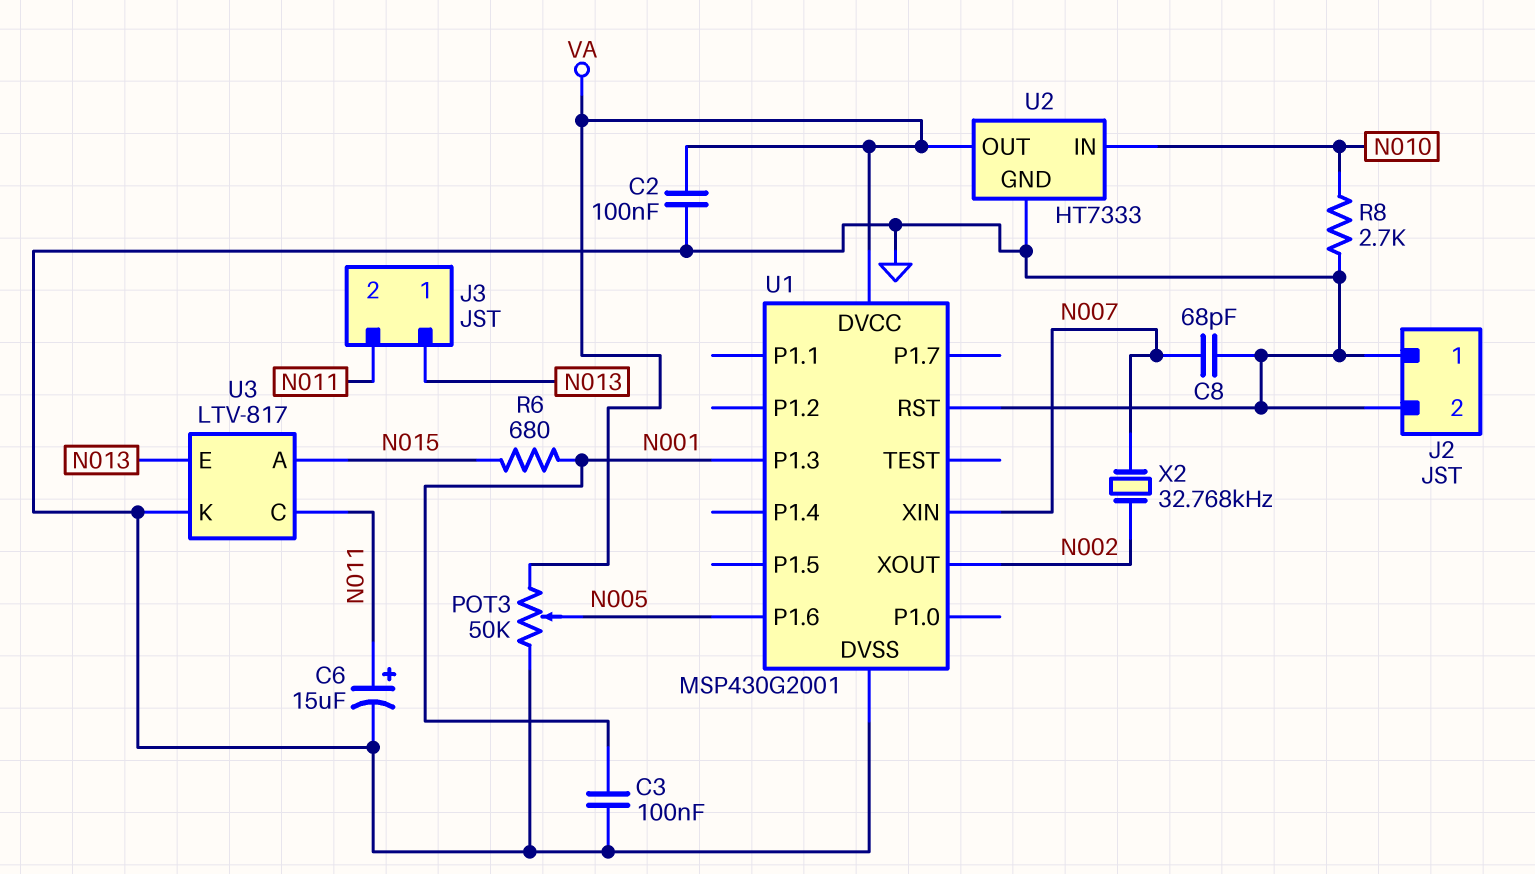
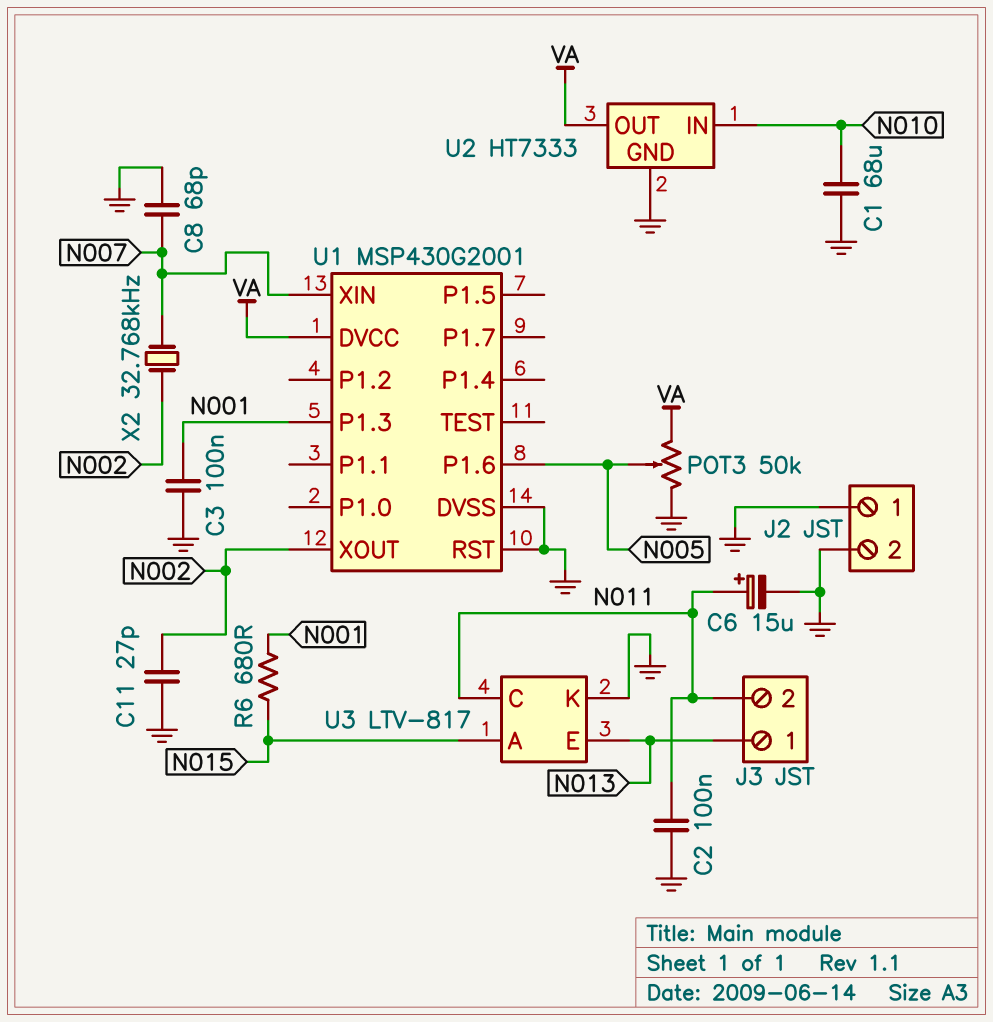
C1: none -> 68uF (GND, N010)
C2: 100nF (GND, VA) -> 100nF (GND, N011)
C11: none -> 27pF (GND, N002)
R8: 2.7k (GND, N010) -> none

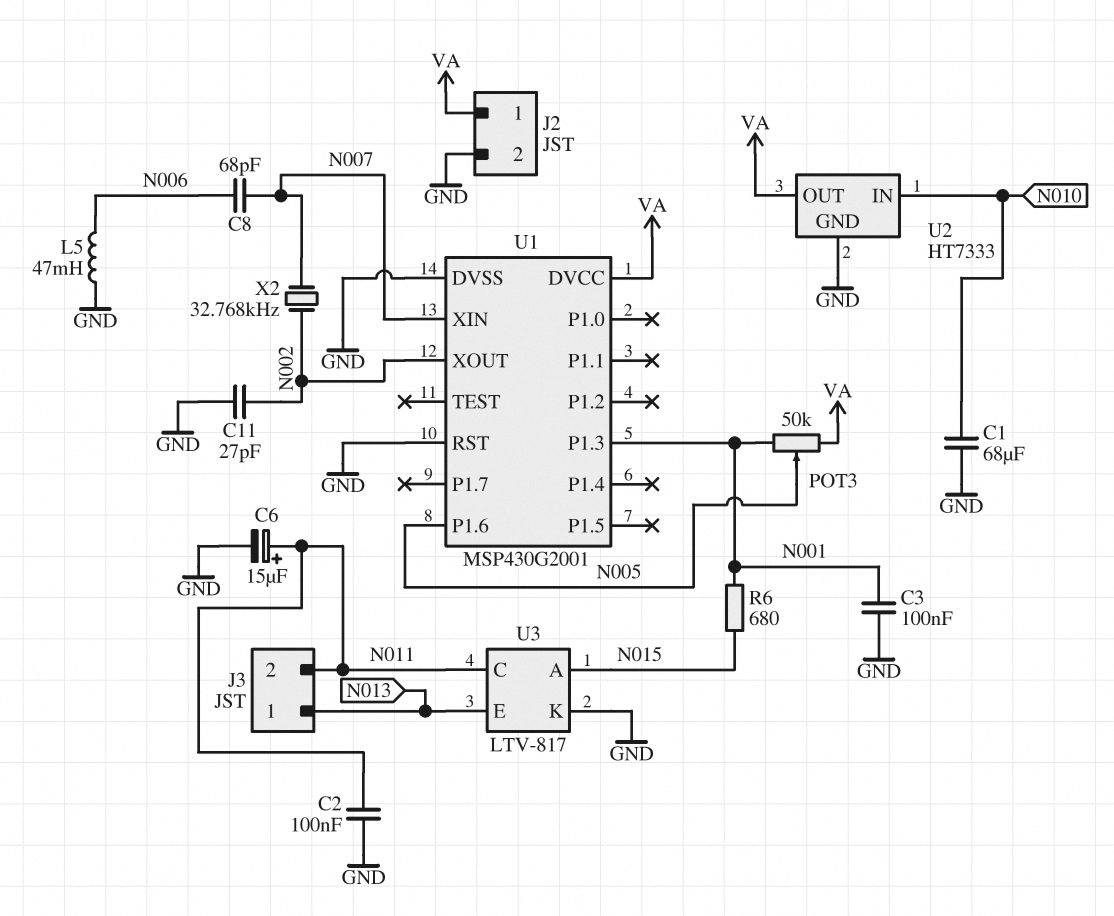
C8: 68pF (GND, N007) -> 68pF (N006, N007)
J2 pin 1: GND -> VA
L5: none -> 47mH (GND, N006)
POT3: 50k (GND, VA, wiper N005) -> 50k (N001, VA, wiper N005)

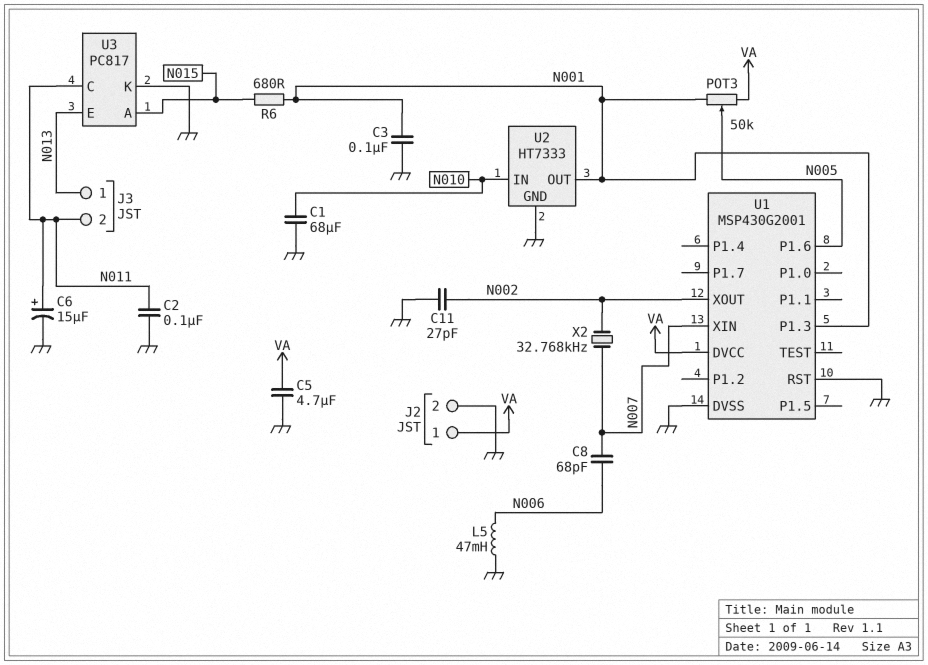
C5: none -> 4.7uF (GND, VA)
U2 pin OUT: VA -> N001
U3: LTV-817 -> PC817

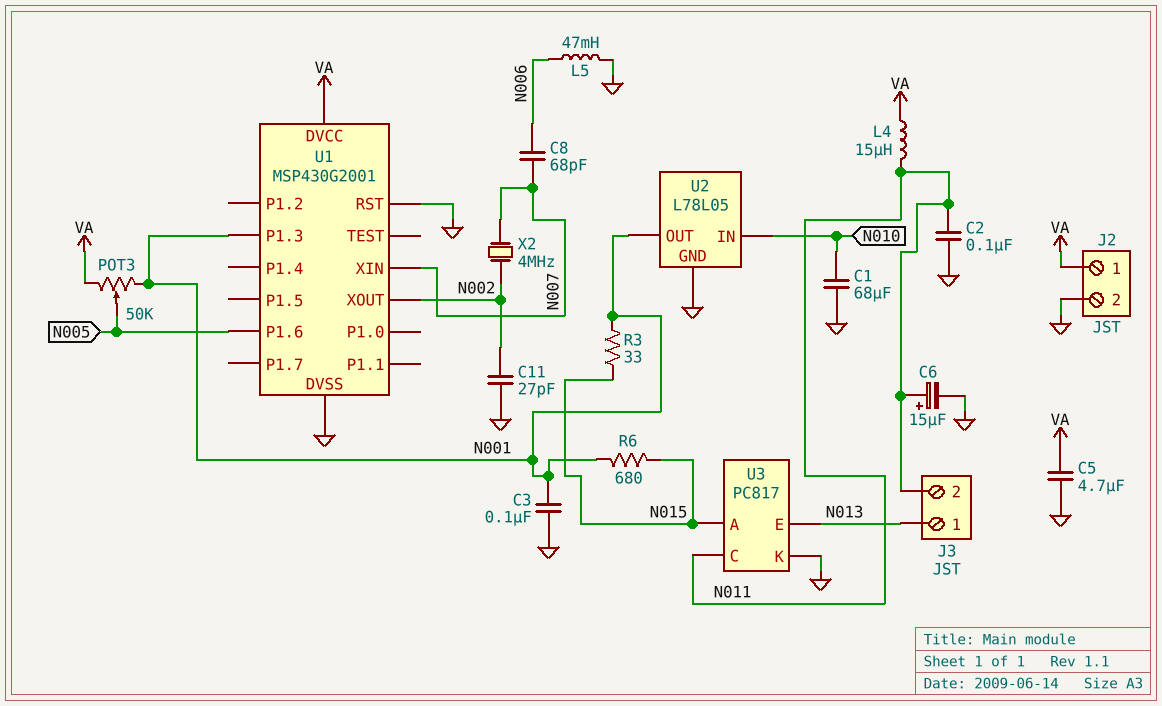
L4: none -> 15uH (N011, VA)
R3: none -> 33 (N001, N015)
U2: HT7333 -> L78L05
X2: 32.768kHz (N002, N007) -> 4MHz (N002, N007)

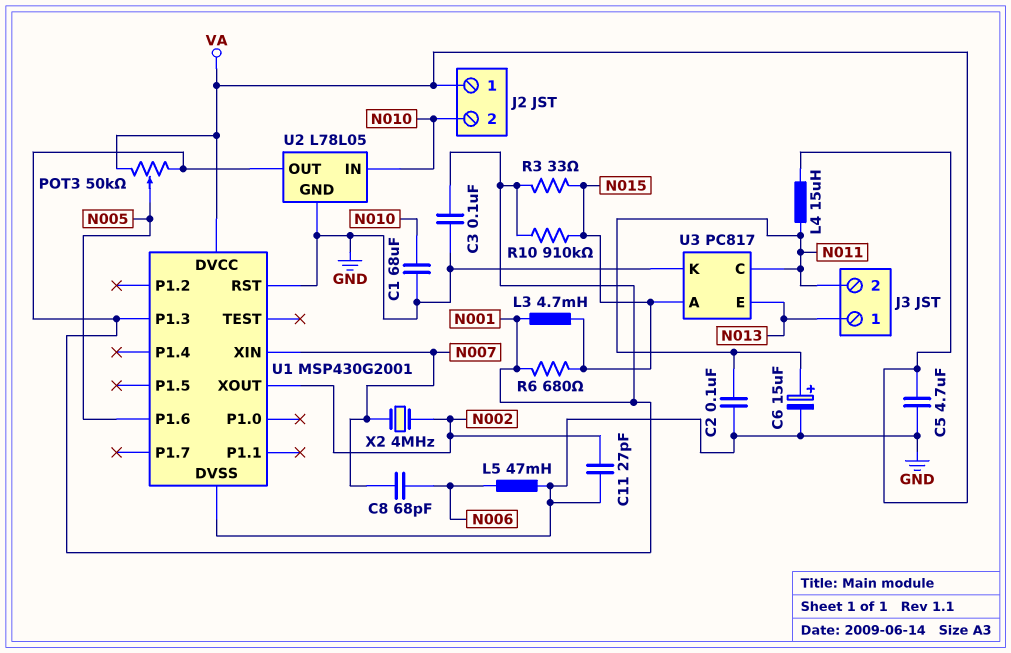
J2 pin 2: GND -> N010
L3: none -> 4.7mH (N001, N015)
R10: none -> 910k (N001, N015)

